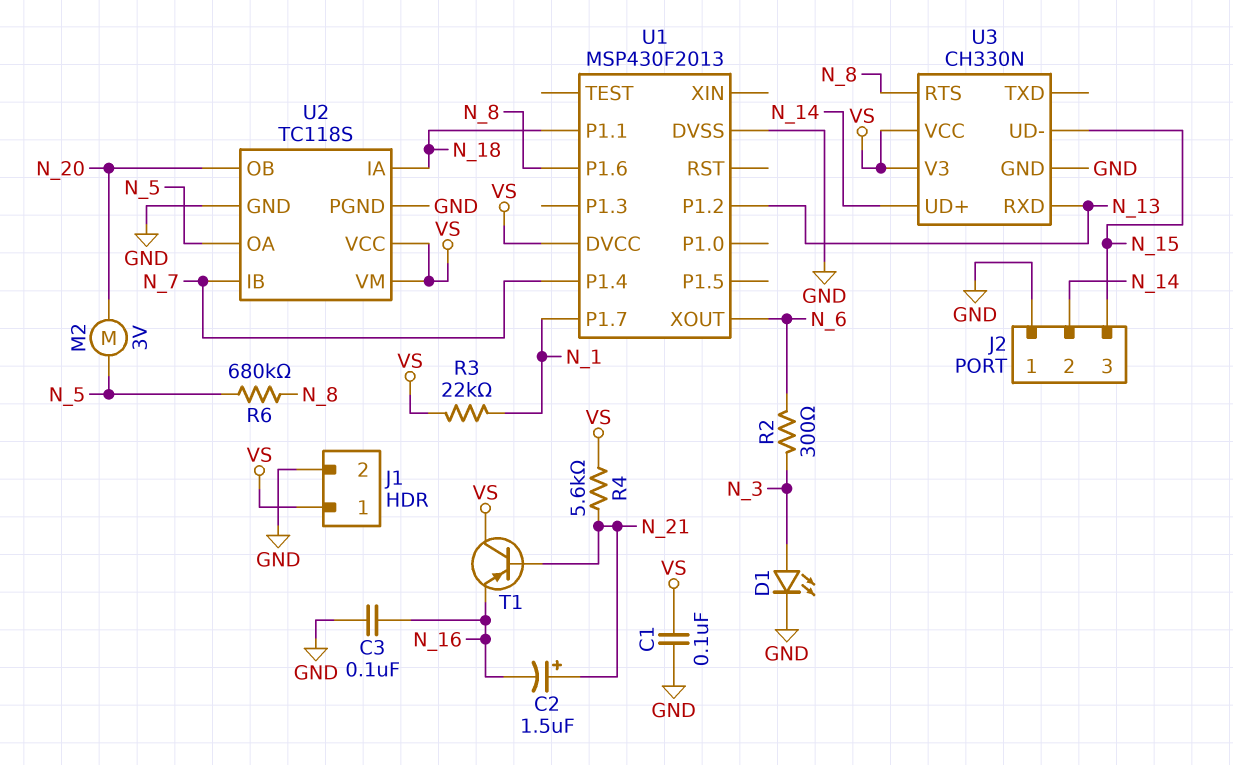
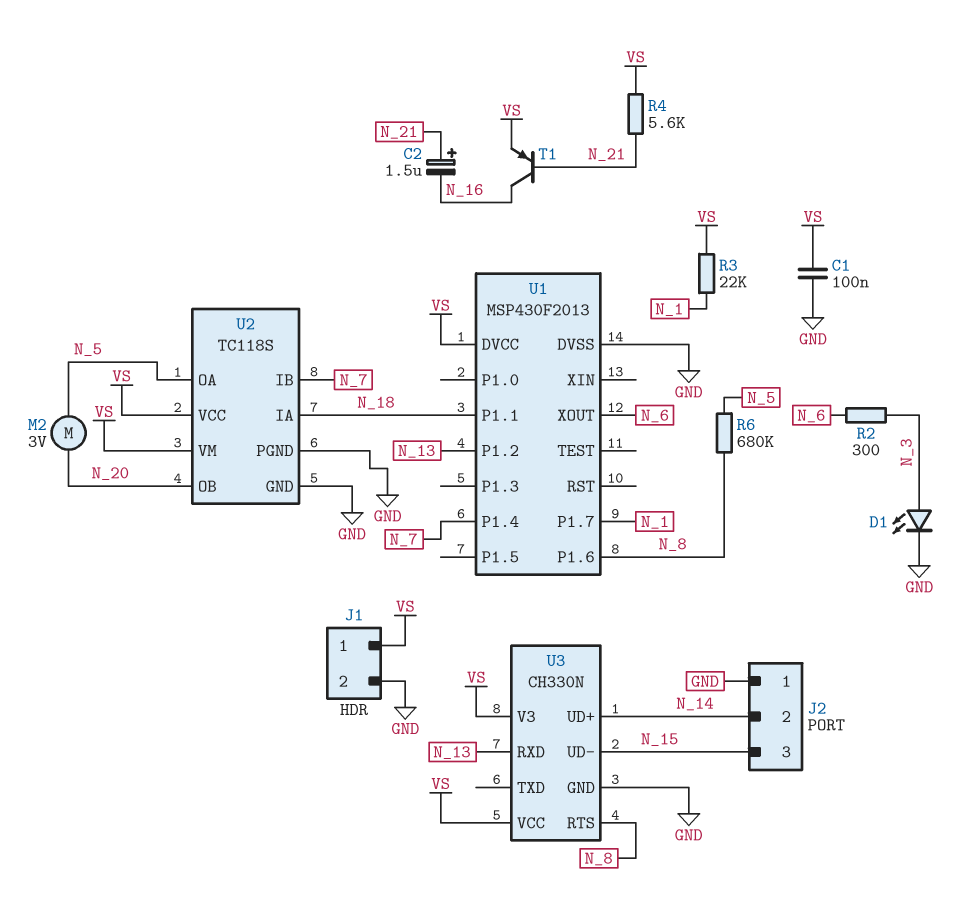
C3: 100nF (GND, N_16) -> none
T1: PNP (B N_21, C VS, E N_16) -> PNP (B N_21, C N_16, E VS)

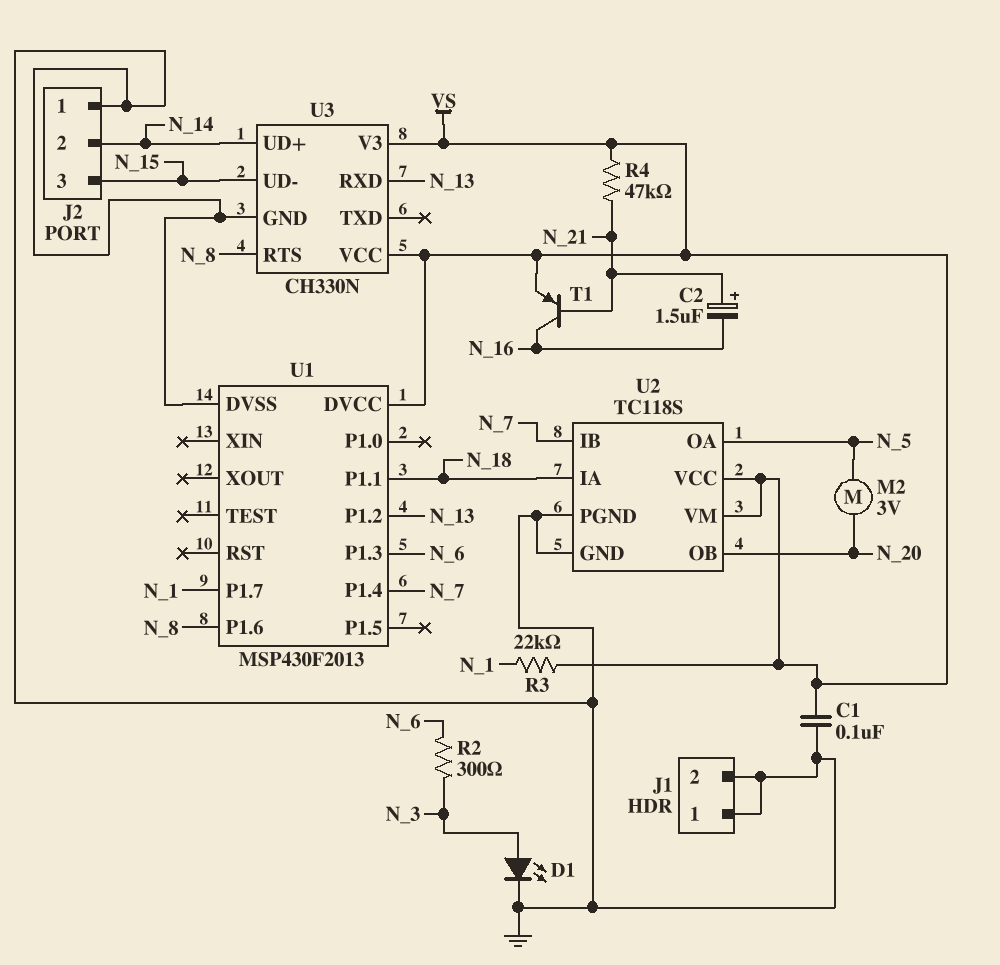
J1 pin 1: VS -> GND
R4: 5.6k (N_21, VS) -> 47k (N_21, VS)
R6: 680k (N_5, N_8) -> none
U1 pin P1.3: none -> N_6
U1 pin XOUT: N_6 -> none

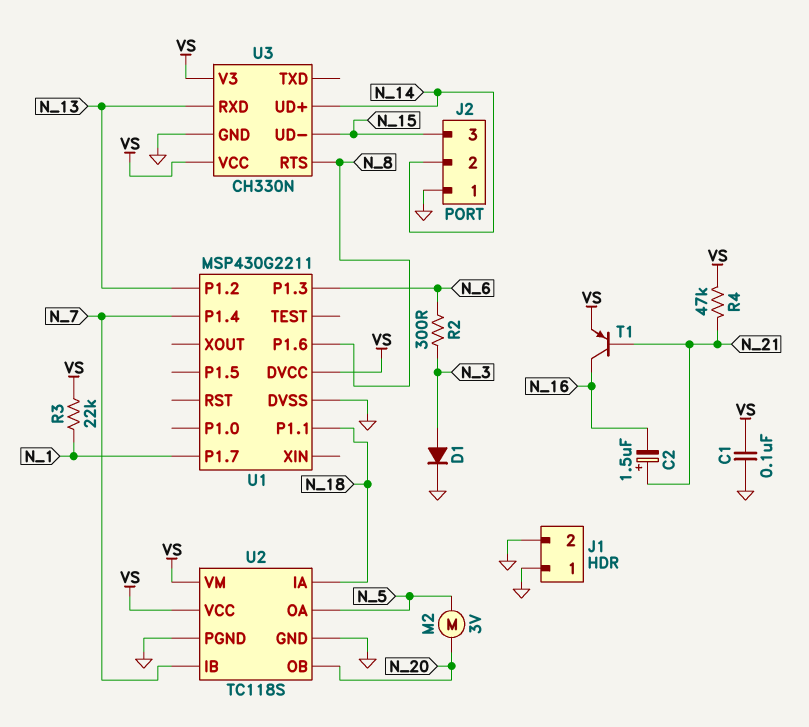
D1: LED (A N_3, K GND) -> diode (A N_3, K GND)
U1: MSP430F2013 -> MSP430G2211

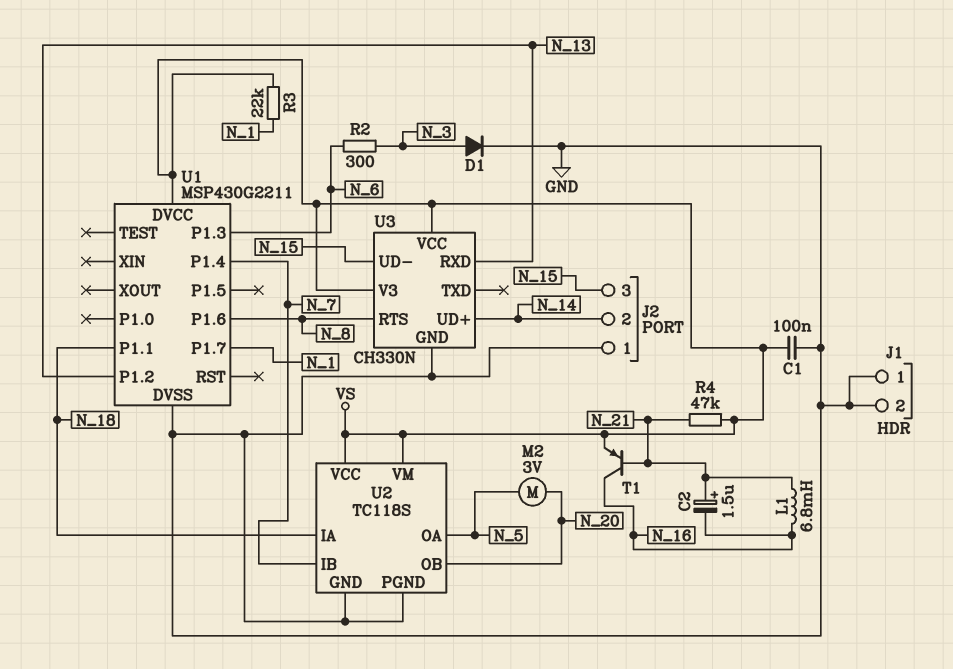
L1: none -> 6.8mH (N_16, N_21)

